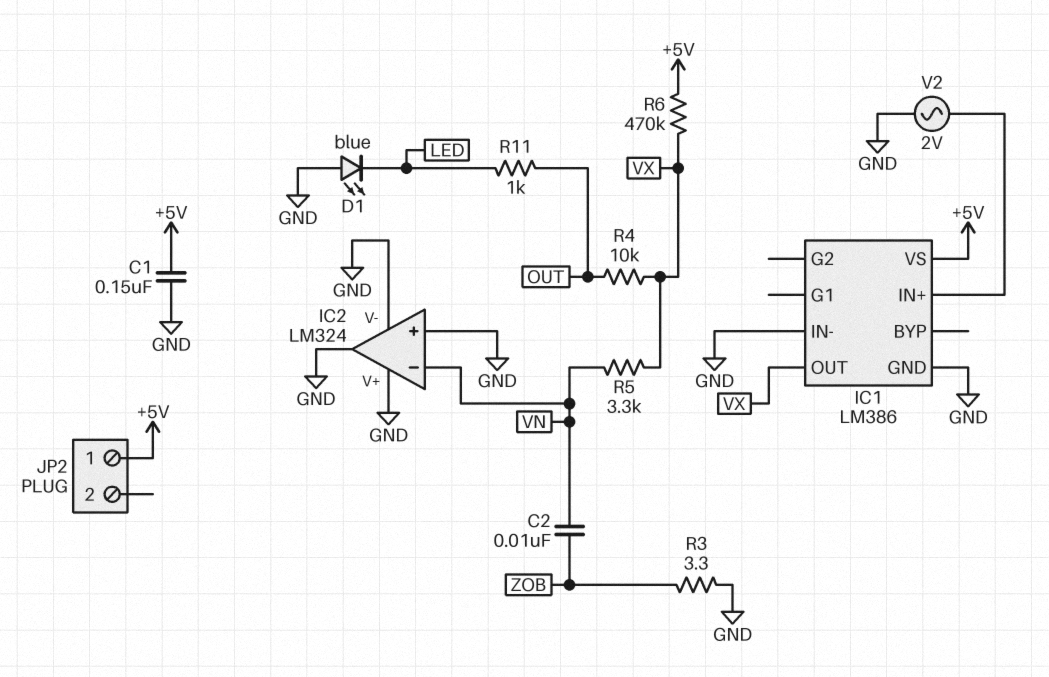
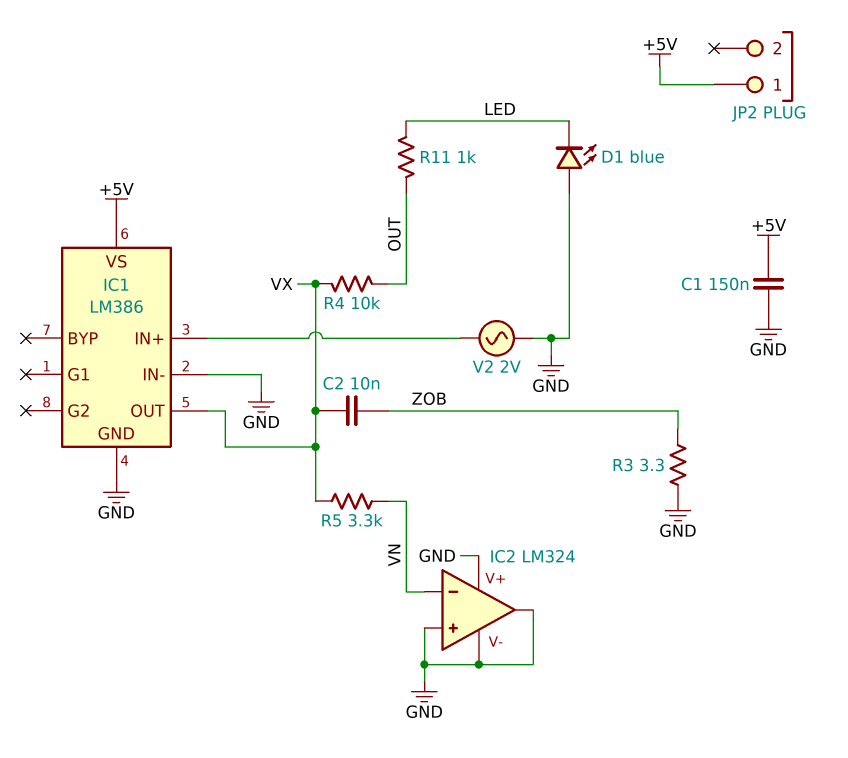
C2: 10nF (VN, ZOB) -> 10nF (VX, ZOB)
R6: 470k (+5V, VX) -> none

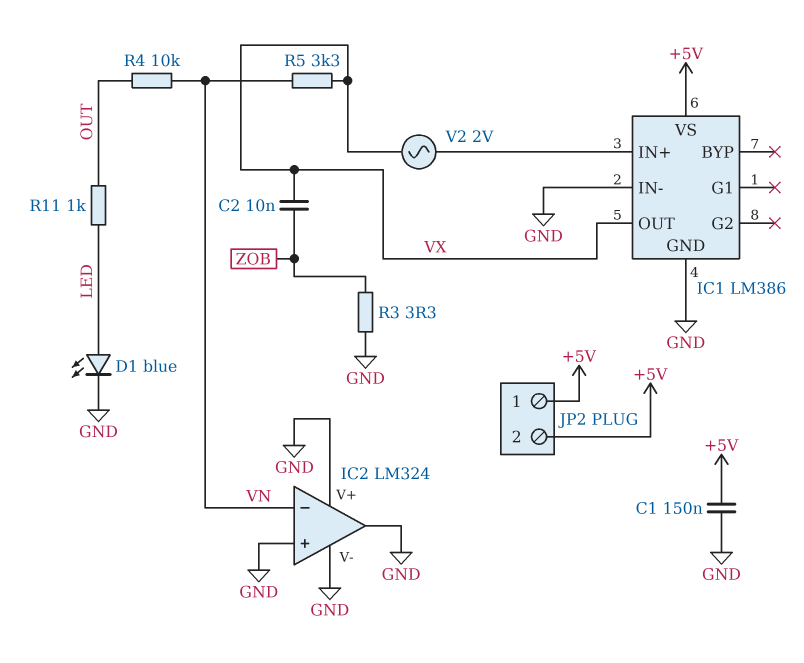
D1: LED blue (A GND, K LED) -> LED blue (A LED, K GND)
JP2 pin 2: none -> +5V
R4: 10k (OUT, VX) -> 10k (OUT, VN)
V2: AC 2V (GND, IC1/IN+) -> AC 2V (IC1/IN+, VX)

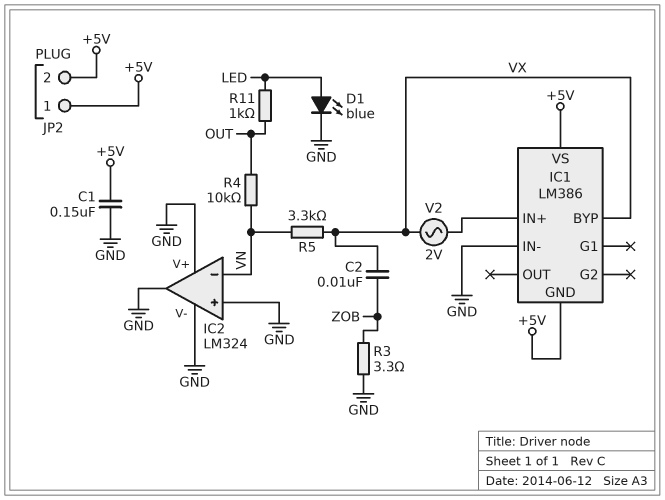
IC1 pin BYP: none -> VX
IC1 pin GND: GND -> +5V
IC1 pin OUT: VX -> none

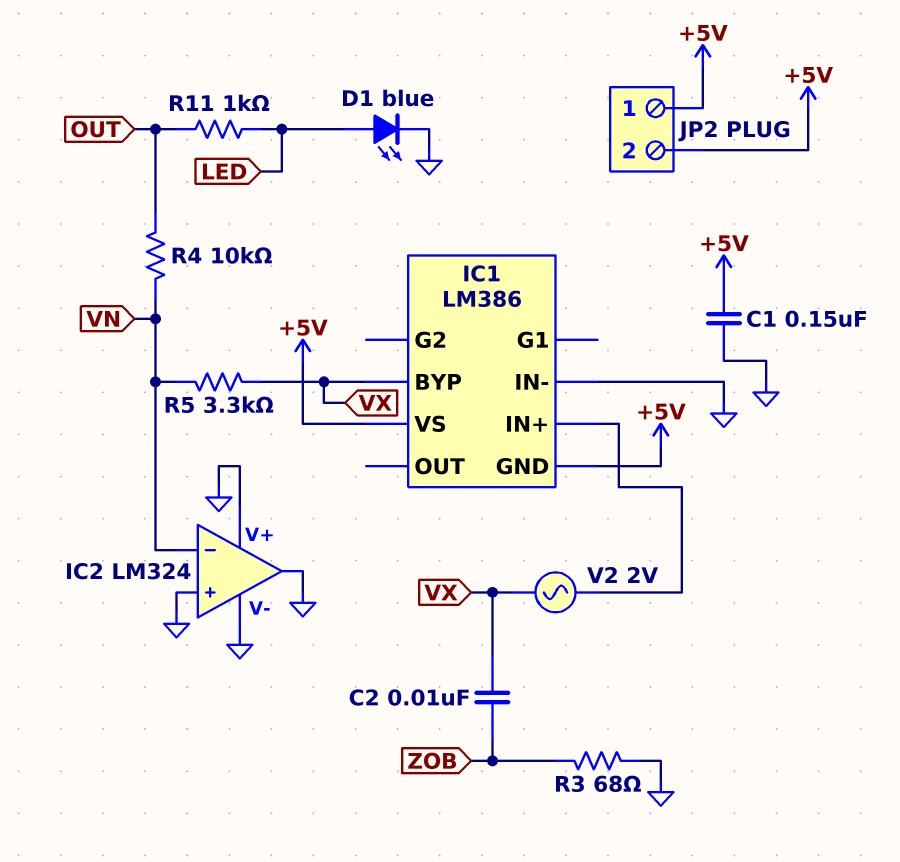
R3: 3.3 (GND, ZOB) -> 68 (GND, ZOB)

